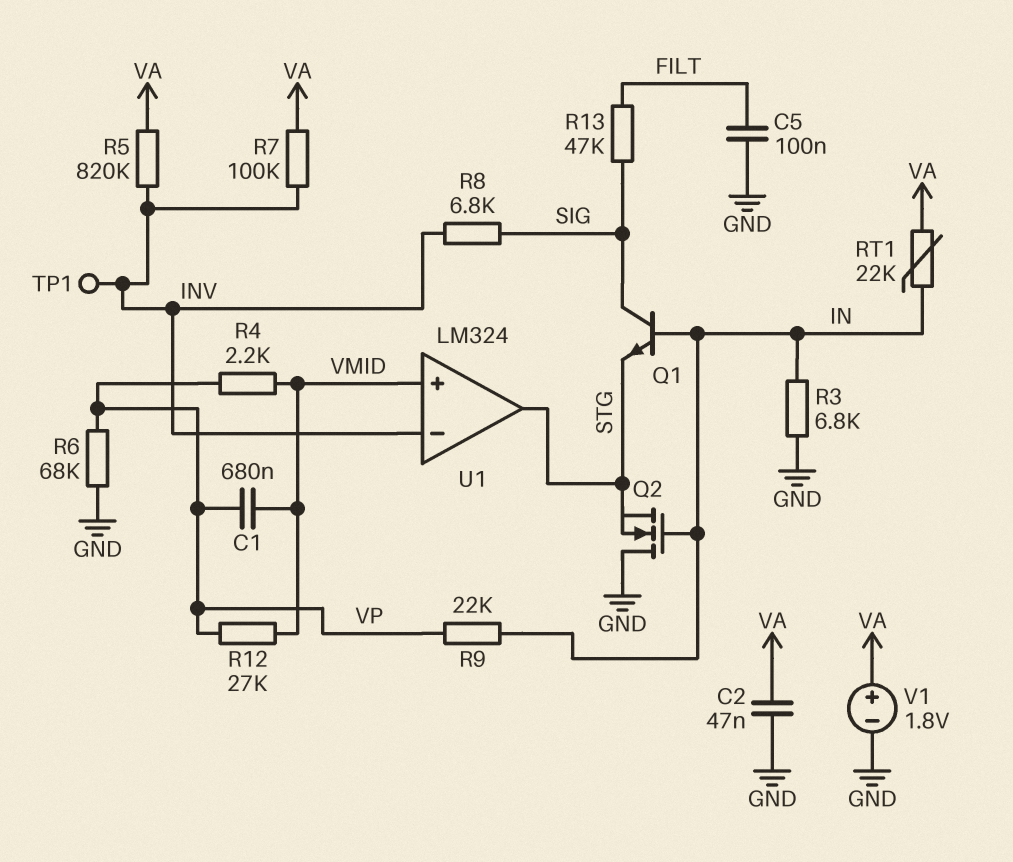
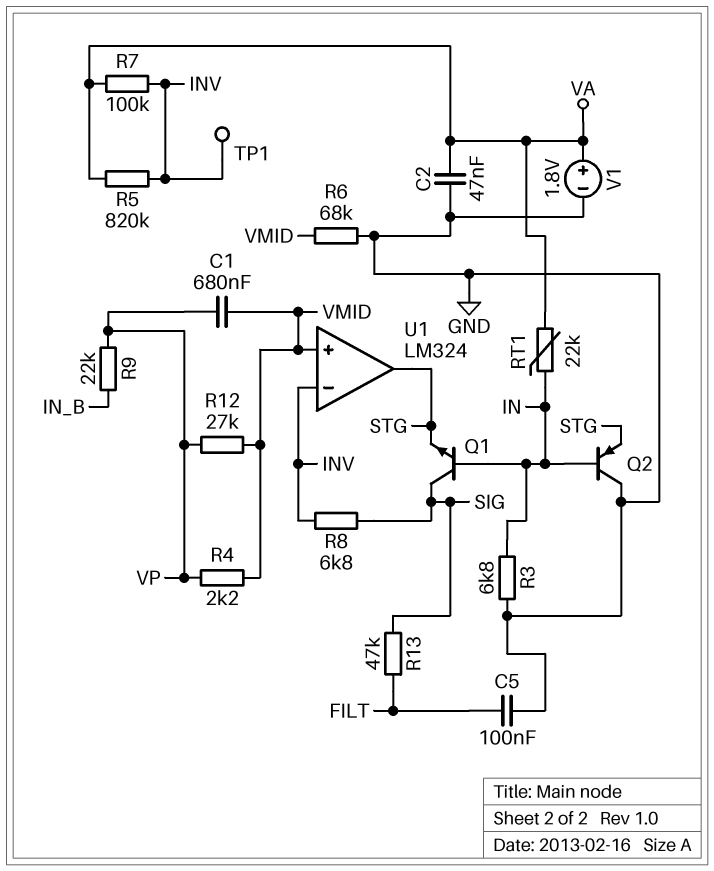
Q2: NMOS (G IN, D GND, S STG) -> PNP (B IN, C GND, E STG)
R6: 68k (GND, VP) -> 68k (GND, VMID)
R9: 22k (IN, VP) -> 22k (IN_B, VP)

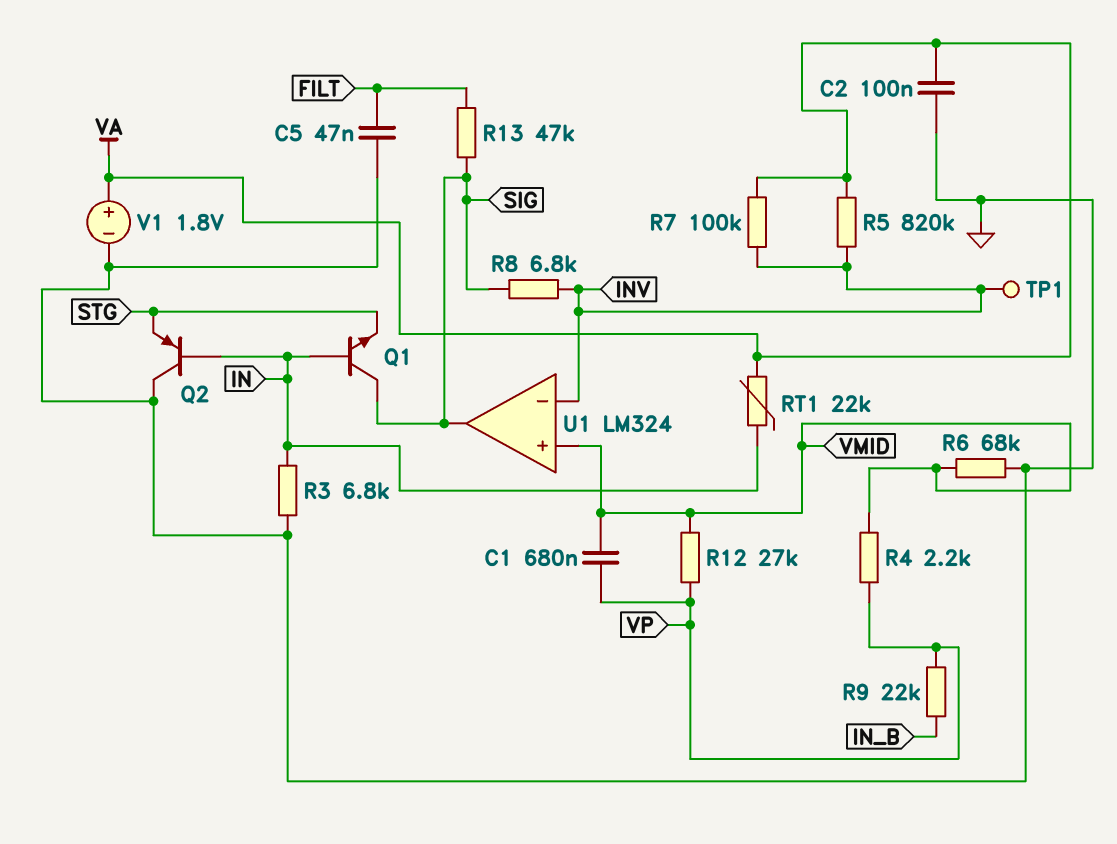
C2: 47nF (GND, VA) -> 100nF (GND, VA)
C5: 100nF (FILT, GND) -> 47nF (FILT, GND)
U1 pin out: STG -> SIG

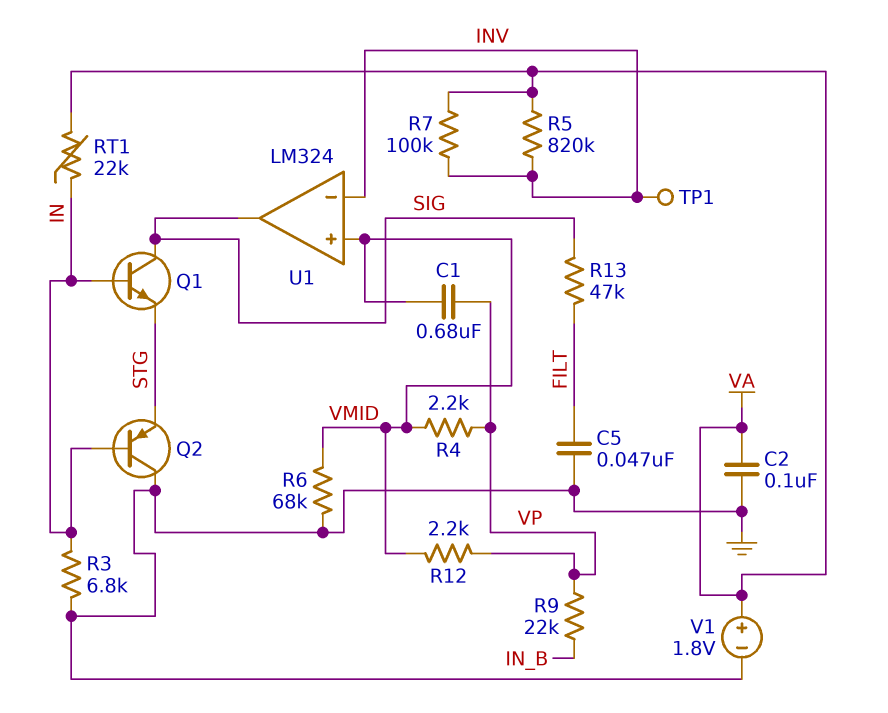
R8: 6.8k (INV, SIG) -> none
R12: 27k (VMID, VP) -> 2.2k (VMID, VP)

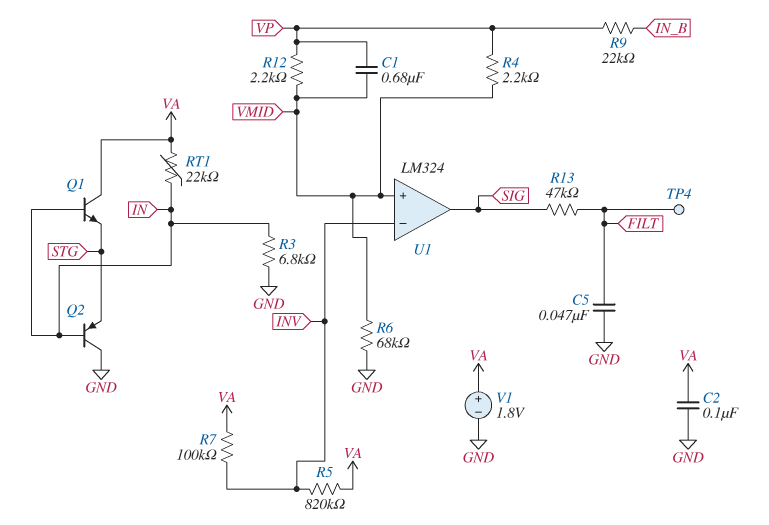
Q1: NPN (B IN, C SIG, E STG) -> NPN (B IN, C VA, E STG)
TP1: test point (INV) -> none
TP4: none -> test point (FILT)

